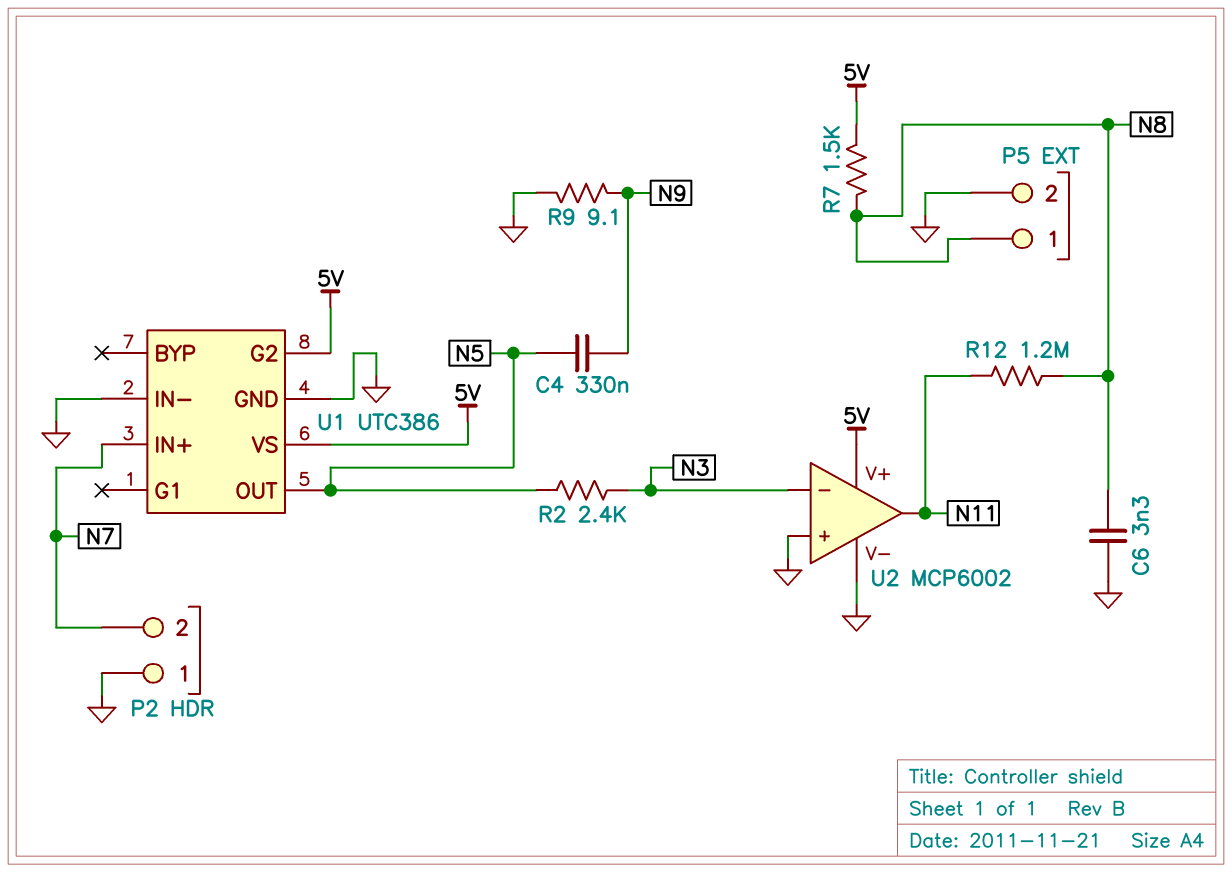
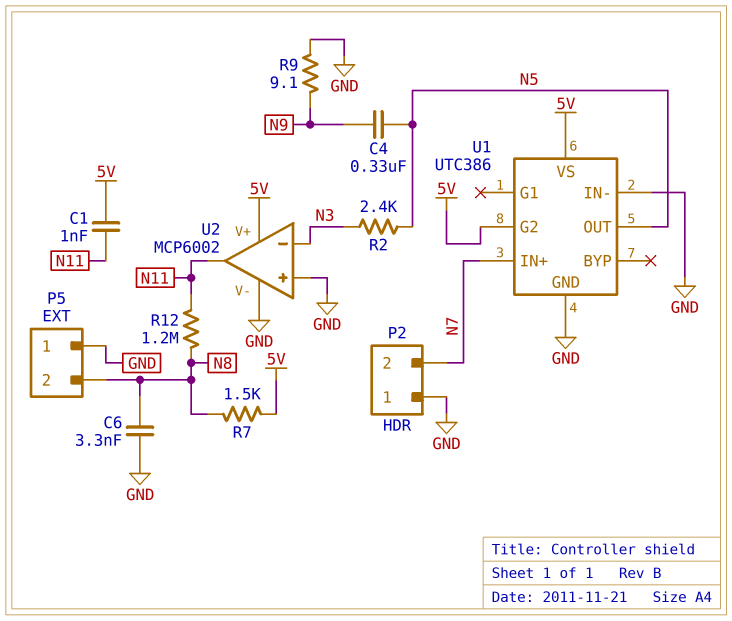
C1: none -> 1nF (5V, N11)
P5 pin 1: N8 -> GND
P5 pin 2: GND -> N8

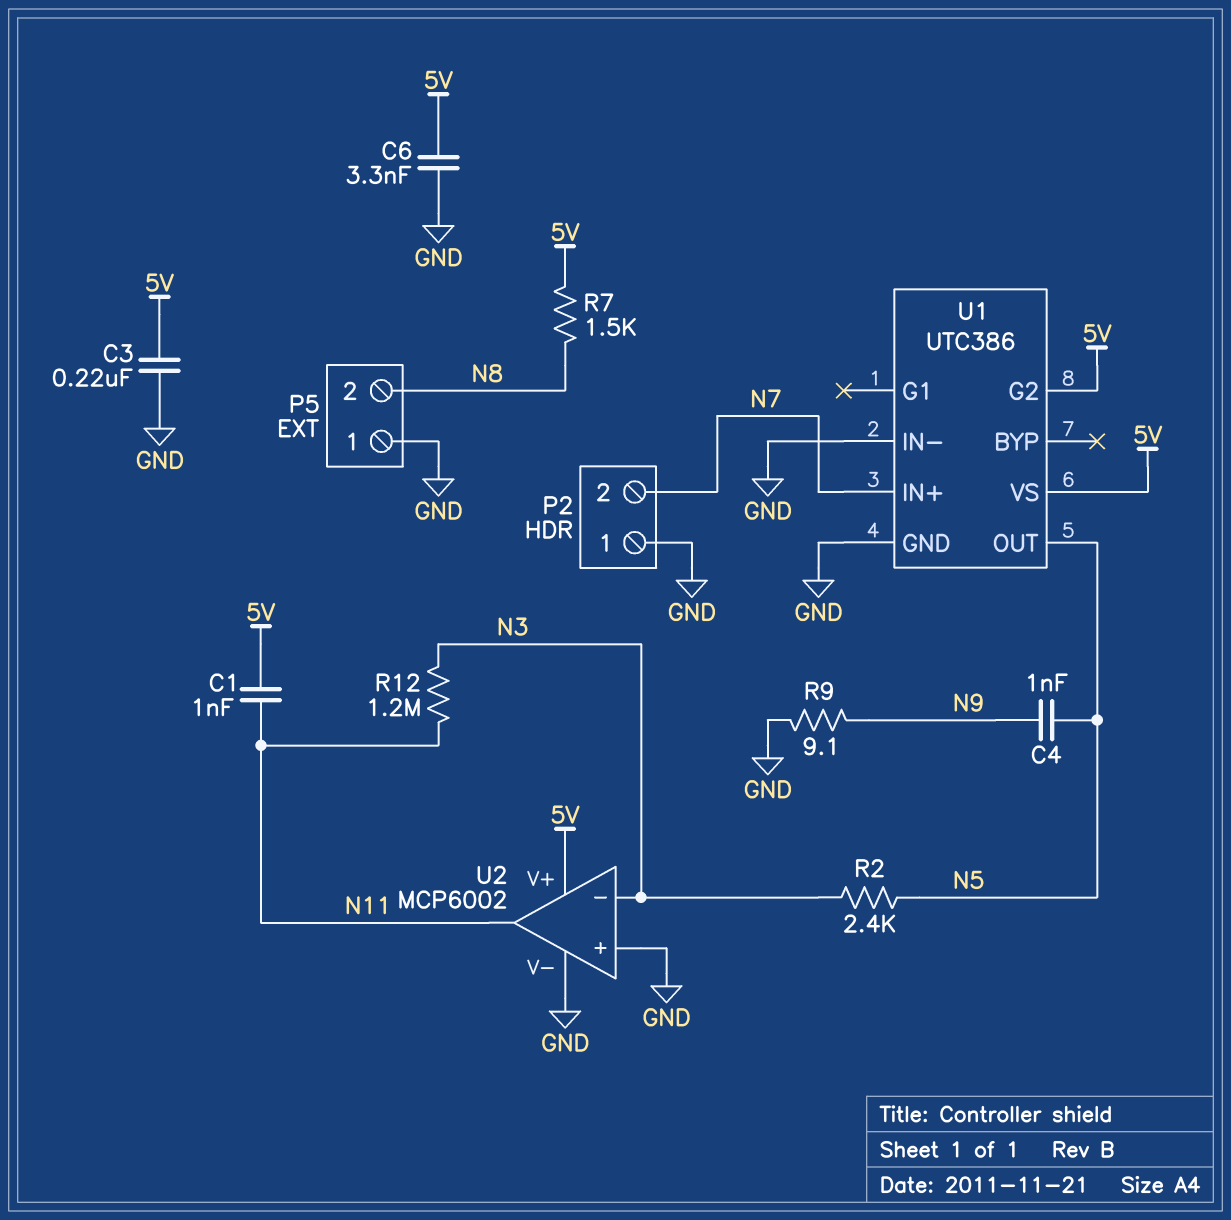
C3: none -> 220nF (5V, GND)
C4: 330nF (N5, N9) -> 1nF (N5, N9)
C6: 3.3nF (GND, N8) -> 3.3nF (5V, GND)
R12: 1.2M (N8, N11) -> 1.2M (N3, N11)

